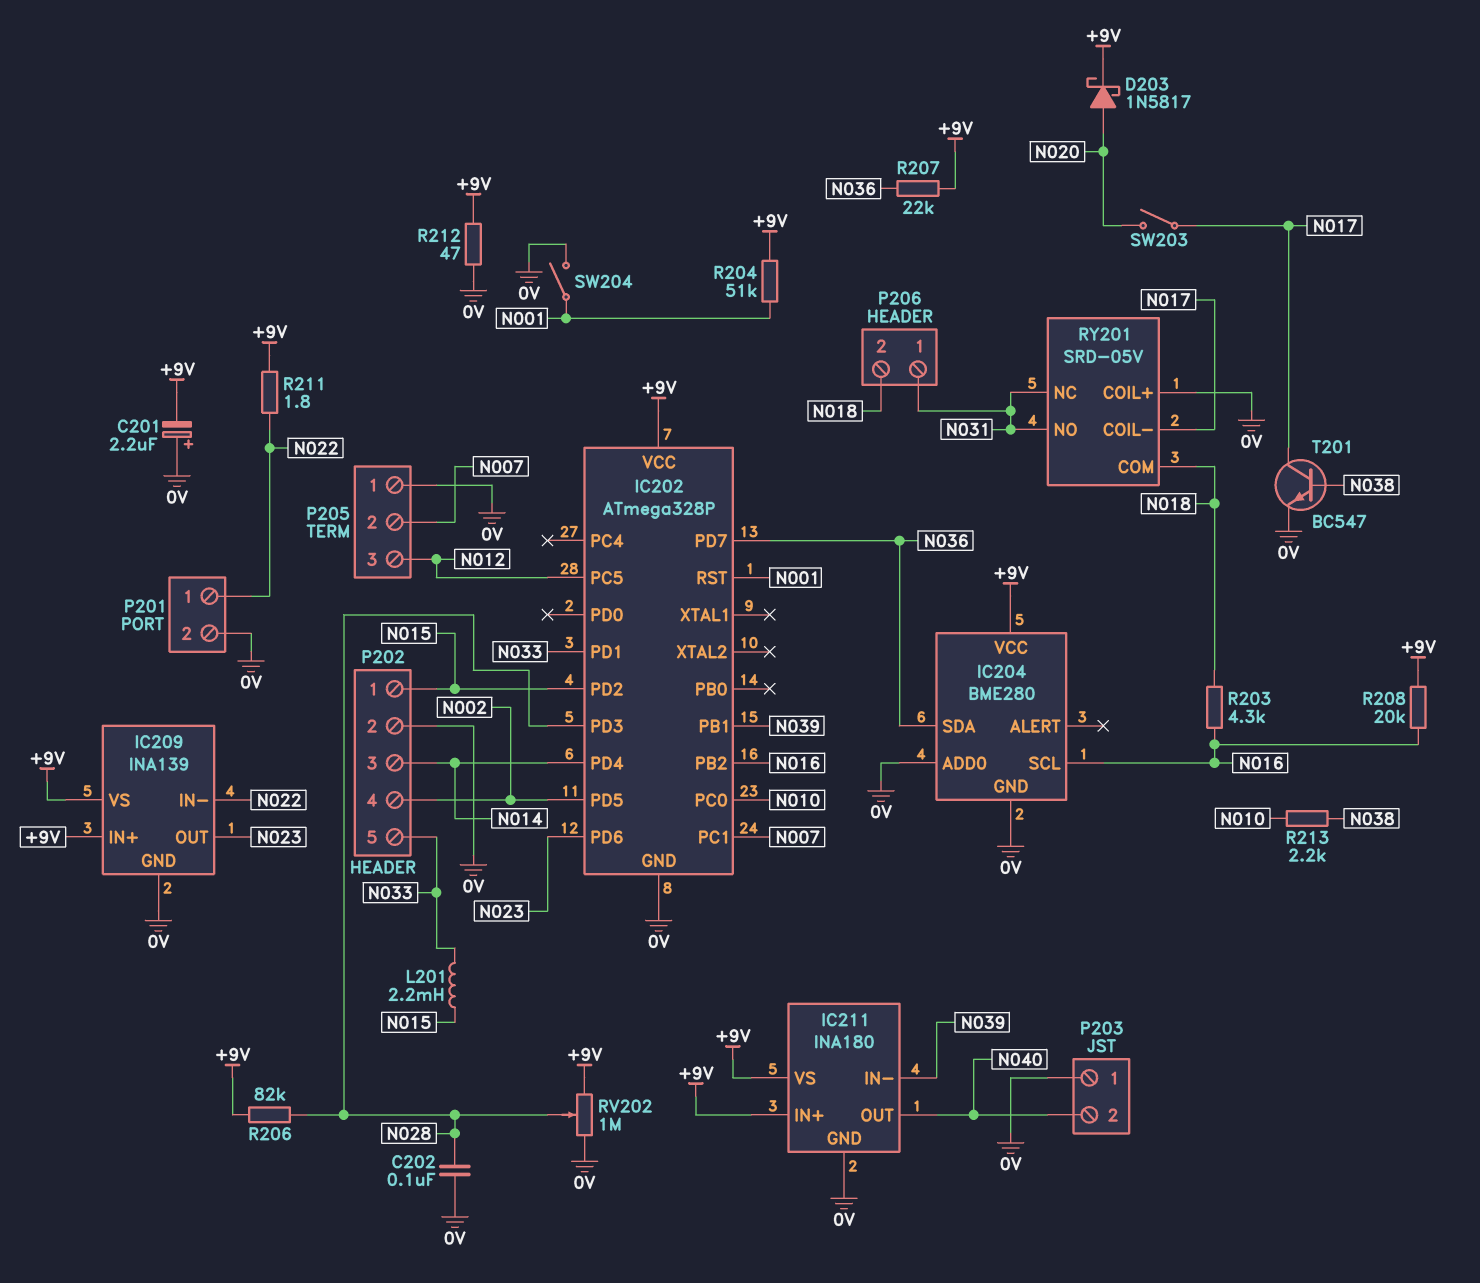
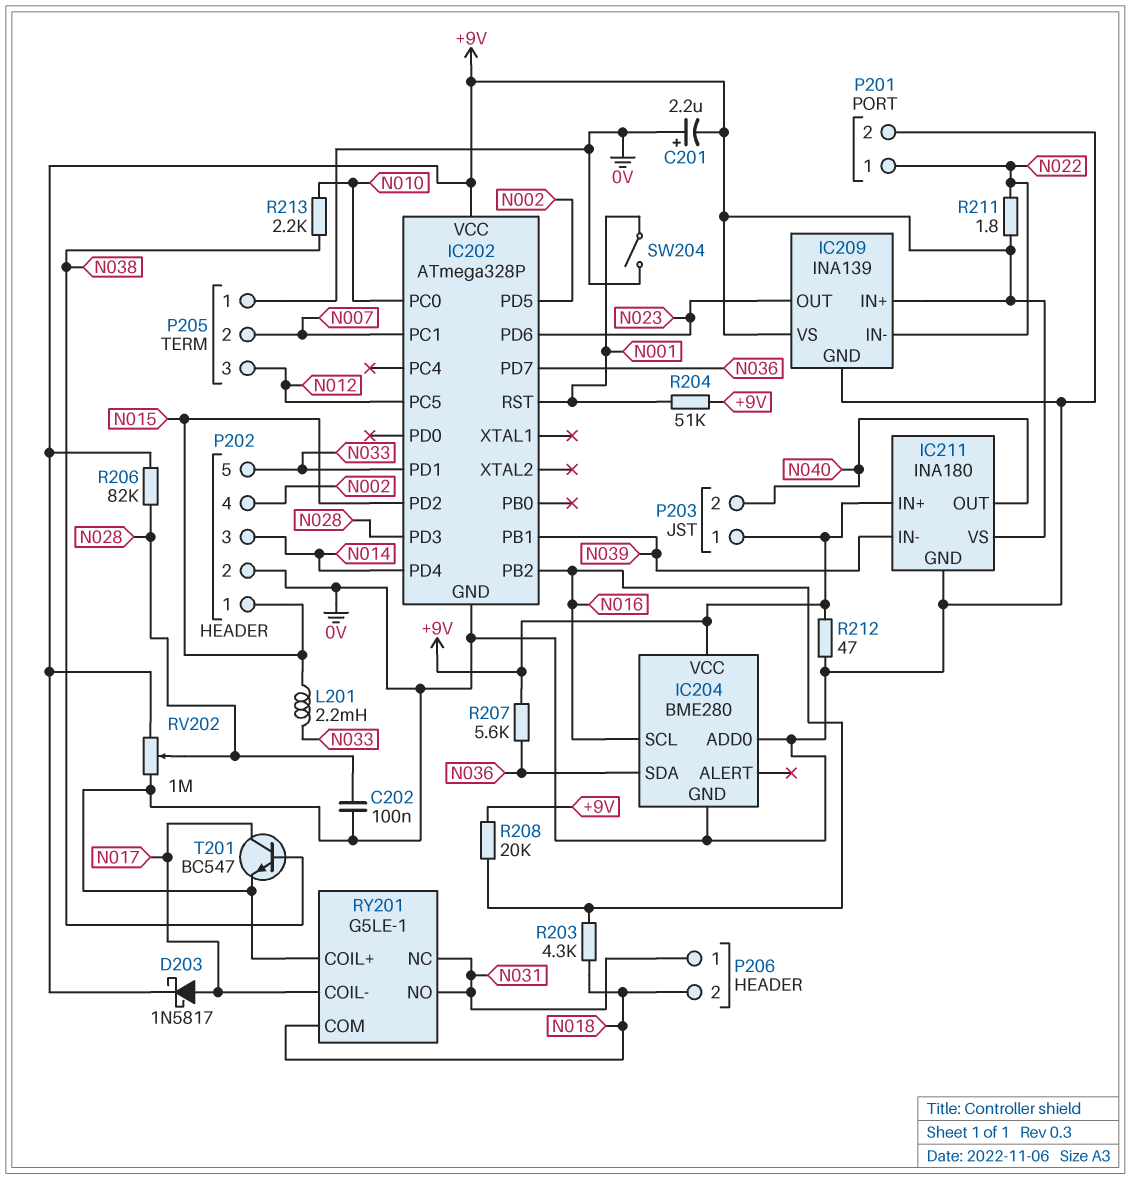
D203: schottky 1N5817 (A N020, K +9V) -> schottky 1N5817 (A N017, K +9V)
P203 pin 1: 0V -> +9V
R207: 22k (+9V, N036) -> 5.6k (+9V, N036)
RY201: SRD-05V -> G5LE-1
SW203: switch (N017, N020) -> none

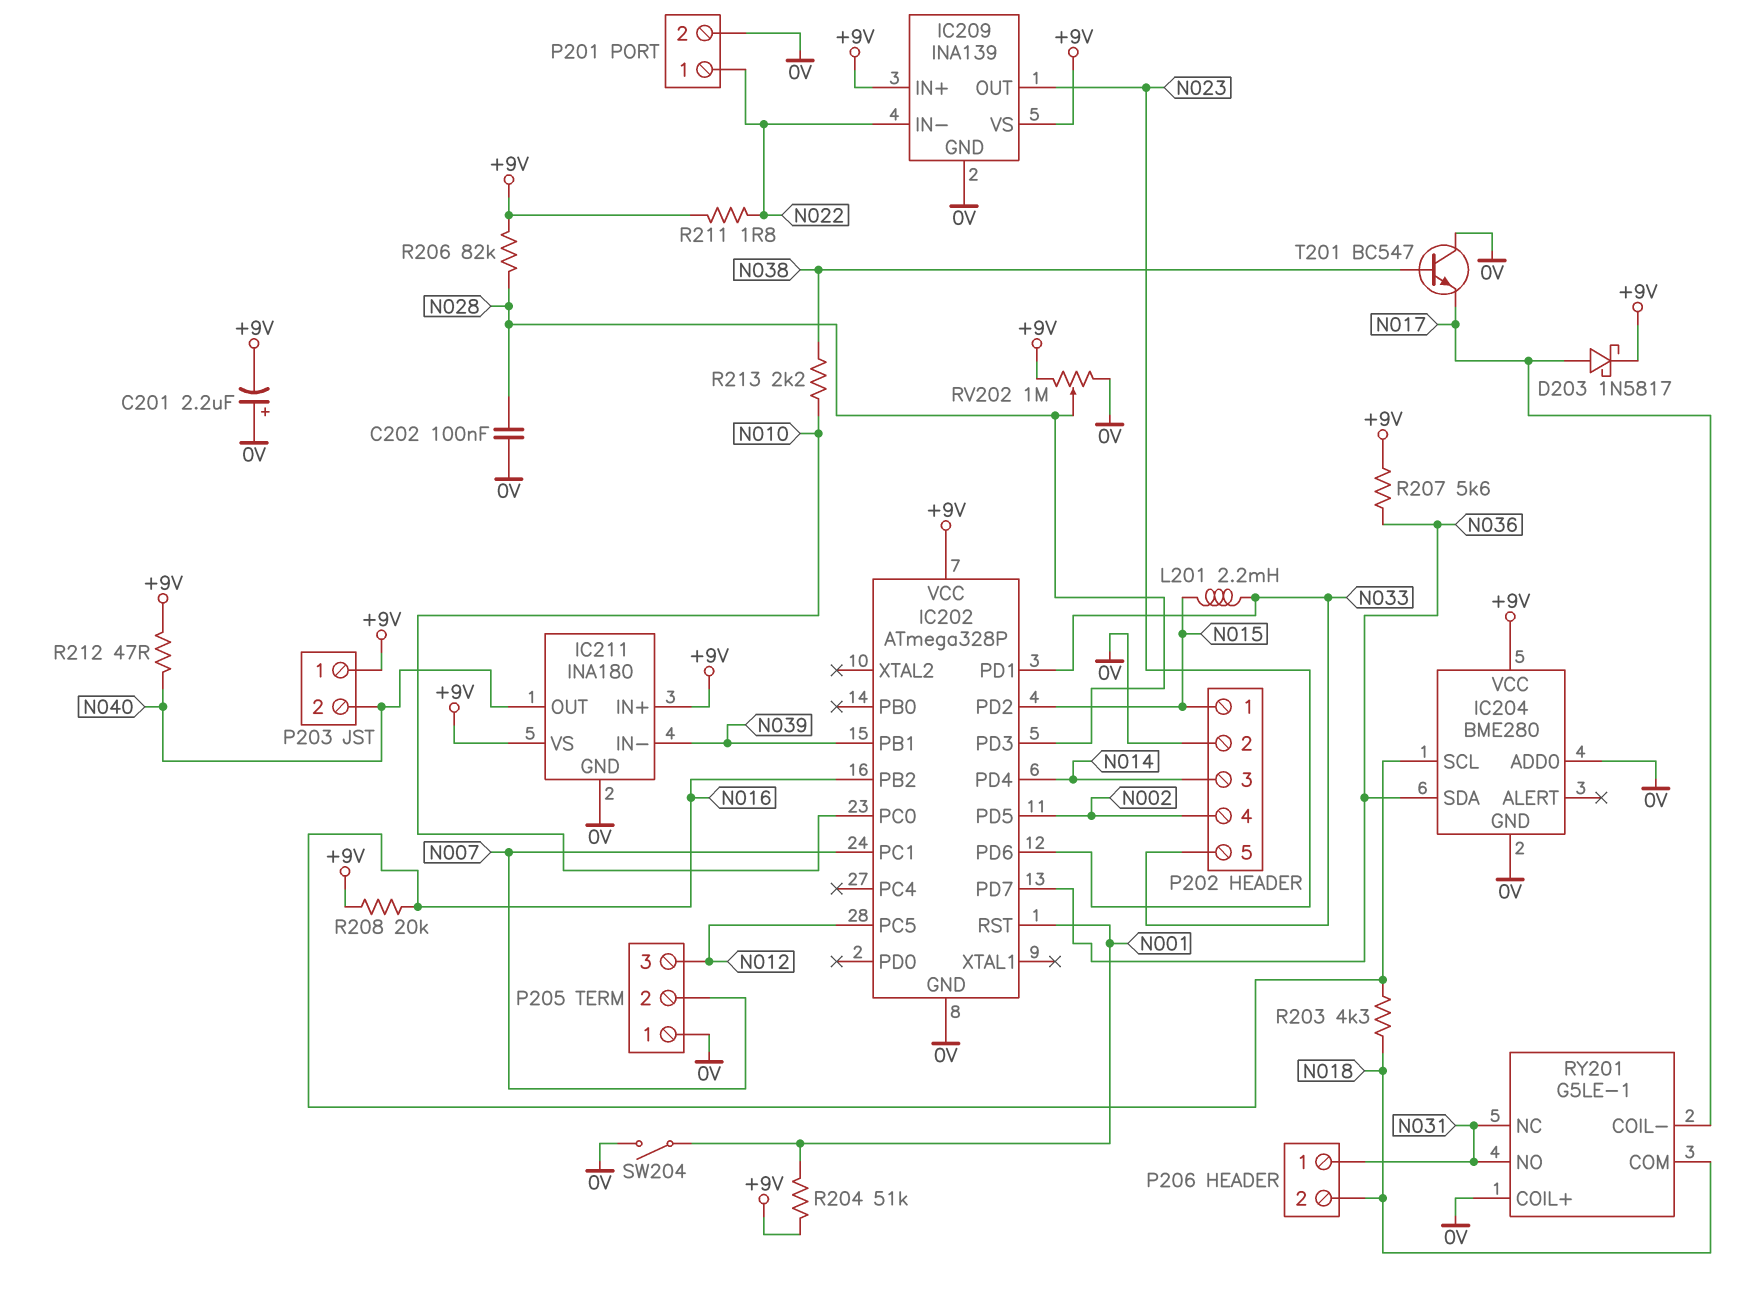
R212: 47 (+9V, 0V) -> 47 (+9V, N040)
T201: NPN BC547 (B N038, C N017, E 0V) -> NPN BC547 (B N038, C 0V, E N017)

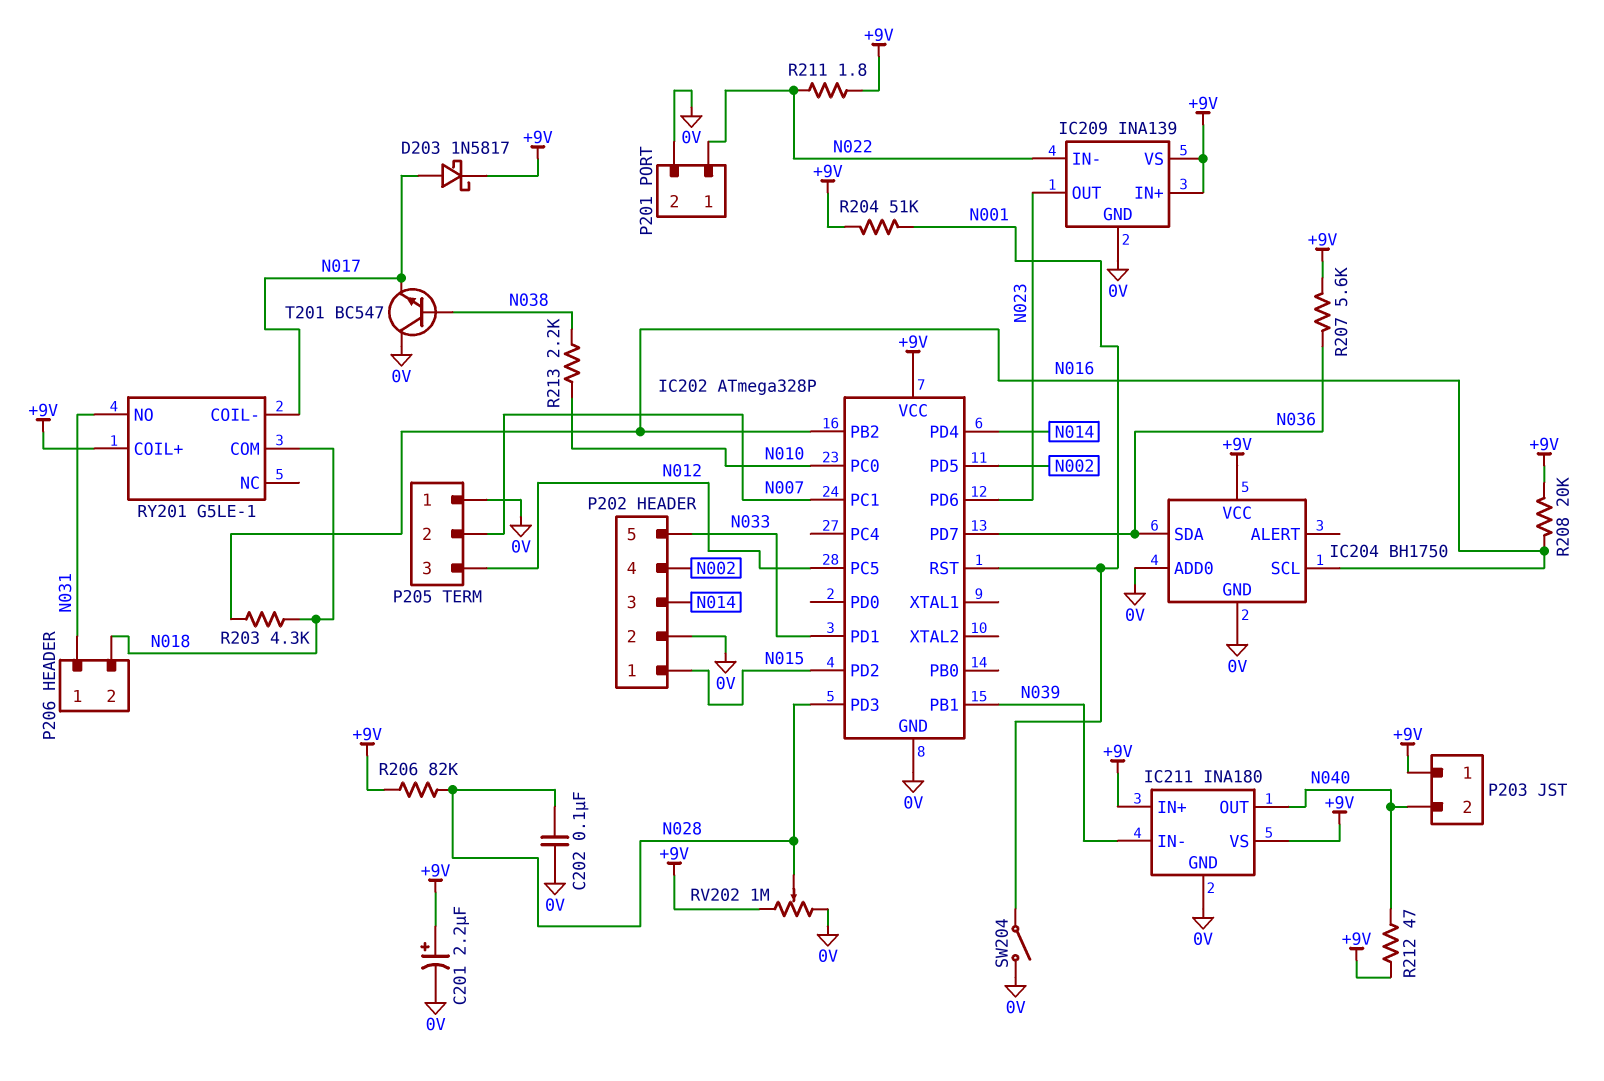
C201: 2.2uF (plus 0V, minus +9V) -> 2.2uF (plus +9V, minus 0V)
IC204: BME280 -> BH1750
L201: 2.2mH (N015, N033) -> none
RY201 pin COIL+: 0V -> +9V
RY201 pin NC: N031 -> none

